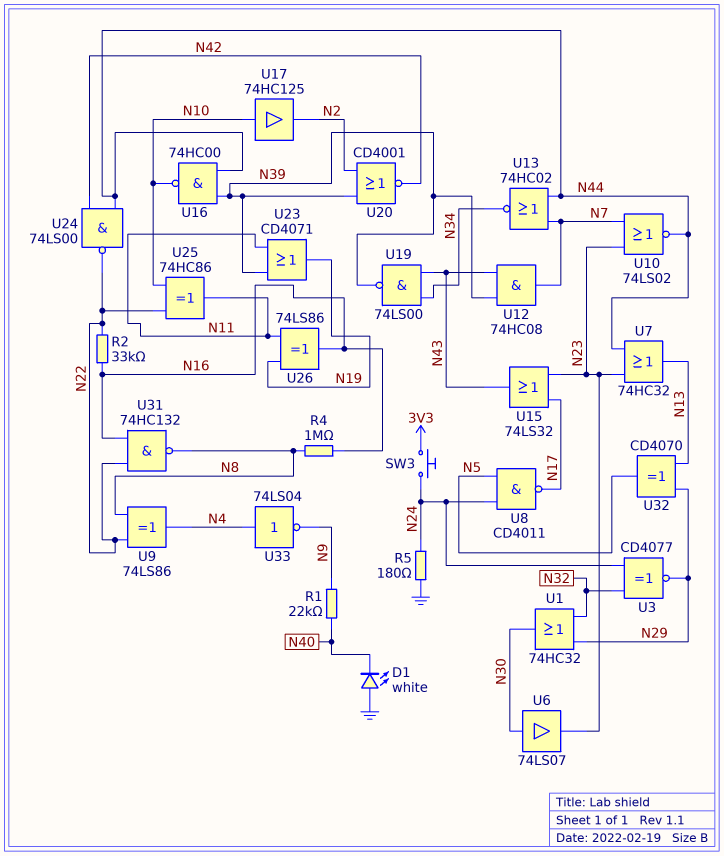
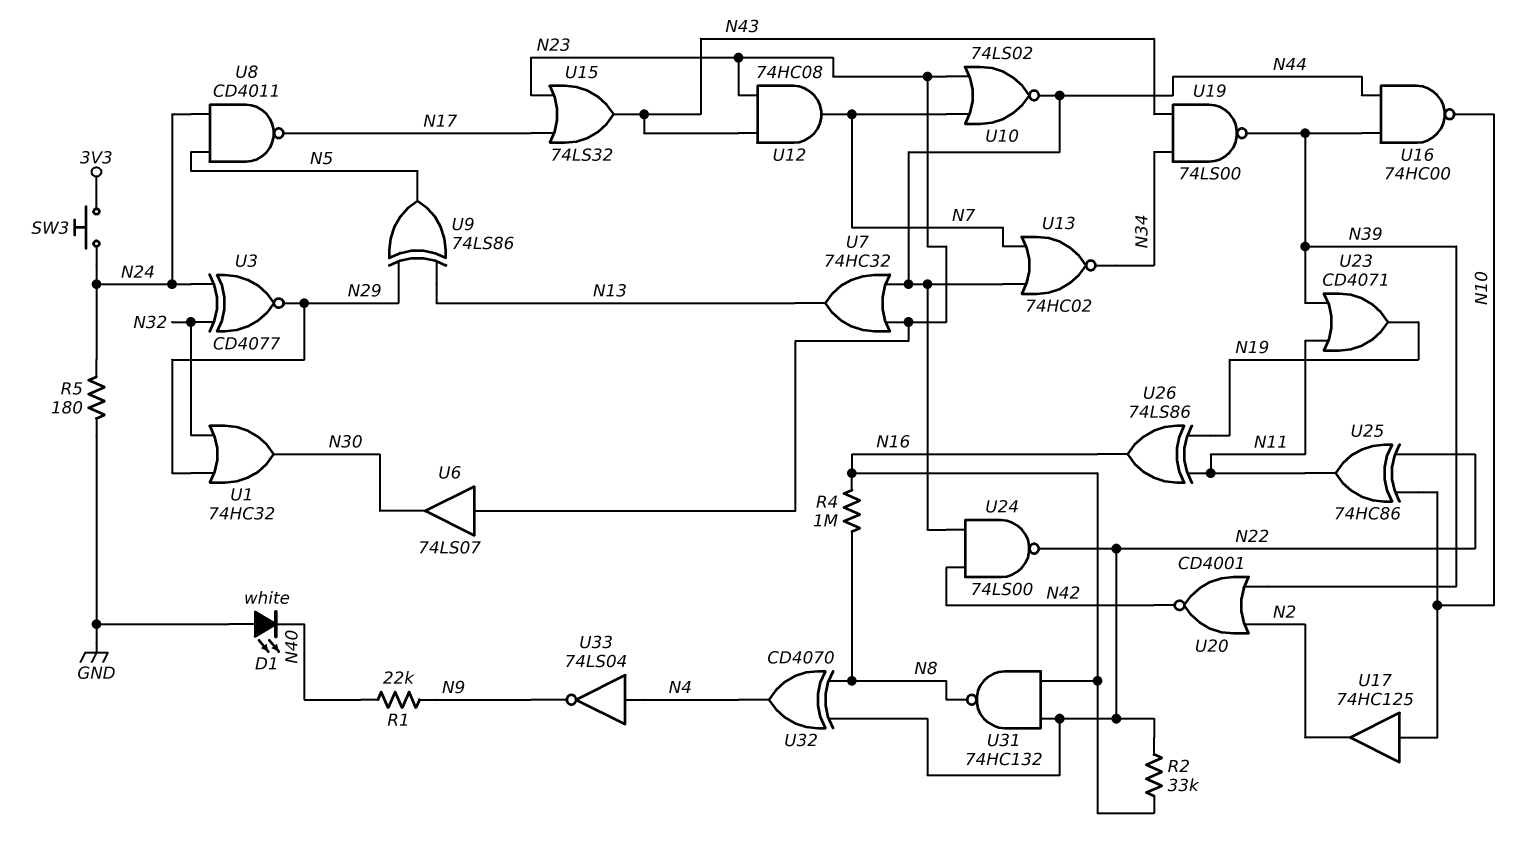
U6: buffer 74LS07 (in N30, out N23) -> buffer 74LS07 (in N23, out N30)
U9: XOR 74LS86 (in N8, in N22, out N4) -> XOR 74LS86 (in N13, in N29, out N5)
U12: AND 74HC08 (in N39, in N43, out N7) -> AND 74HC08 (in N23, in N43, out N7)
U32: XOR CD4070 (in N13, in N29, out N5) -> XOR CD4070 (in N8, in N22, out N4)

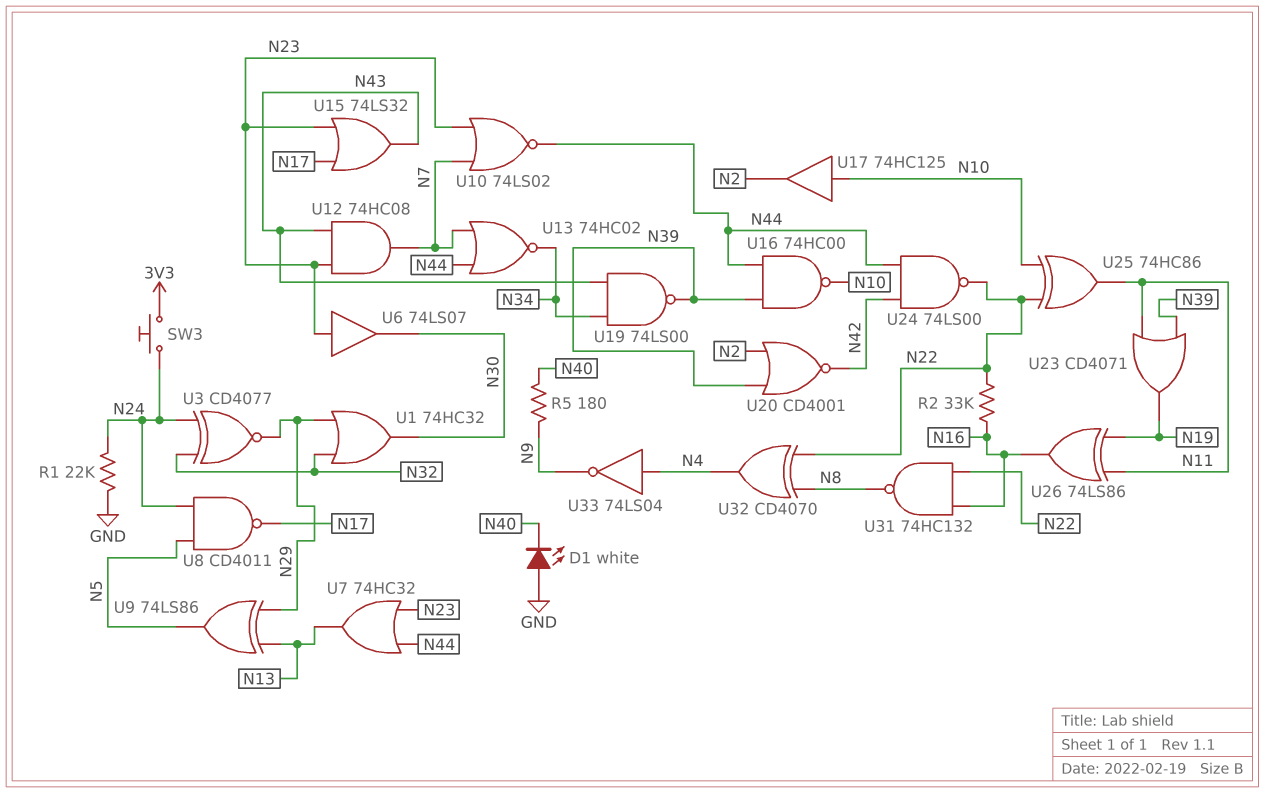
R1: 22k (N9, N40) -> 22k (GND, N24)
R4: 1M (N8, N16) -> none
R5: 180 (GND, N24) -> 180 (N9, N40)

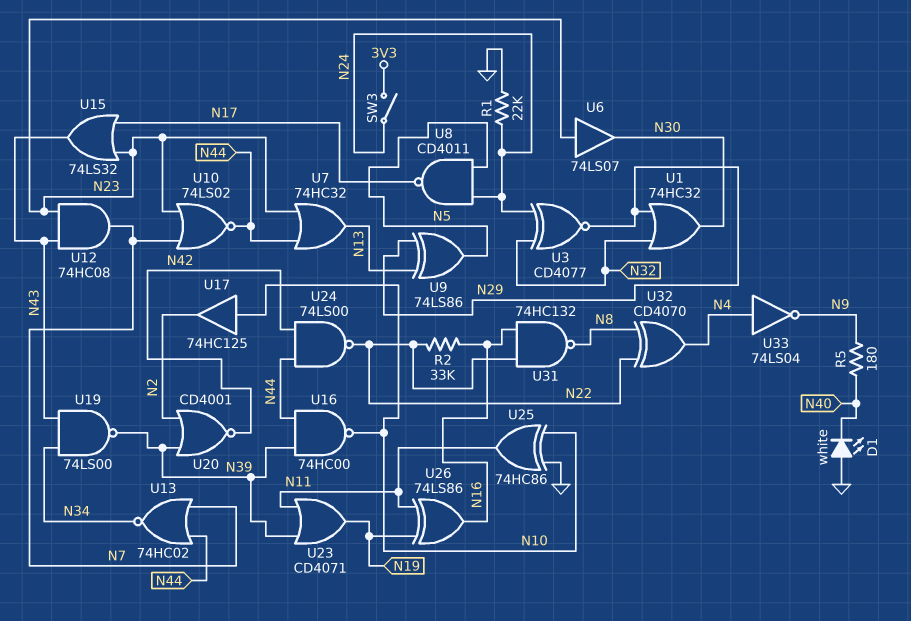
SW3: button (3V3, N24) -> switch (3V3, N24)
U25: XOR 74HC86 (in N10, in N22, out N11) -> XOR 74HC86 (in GND, in N10, out N11)

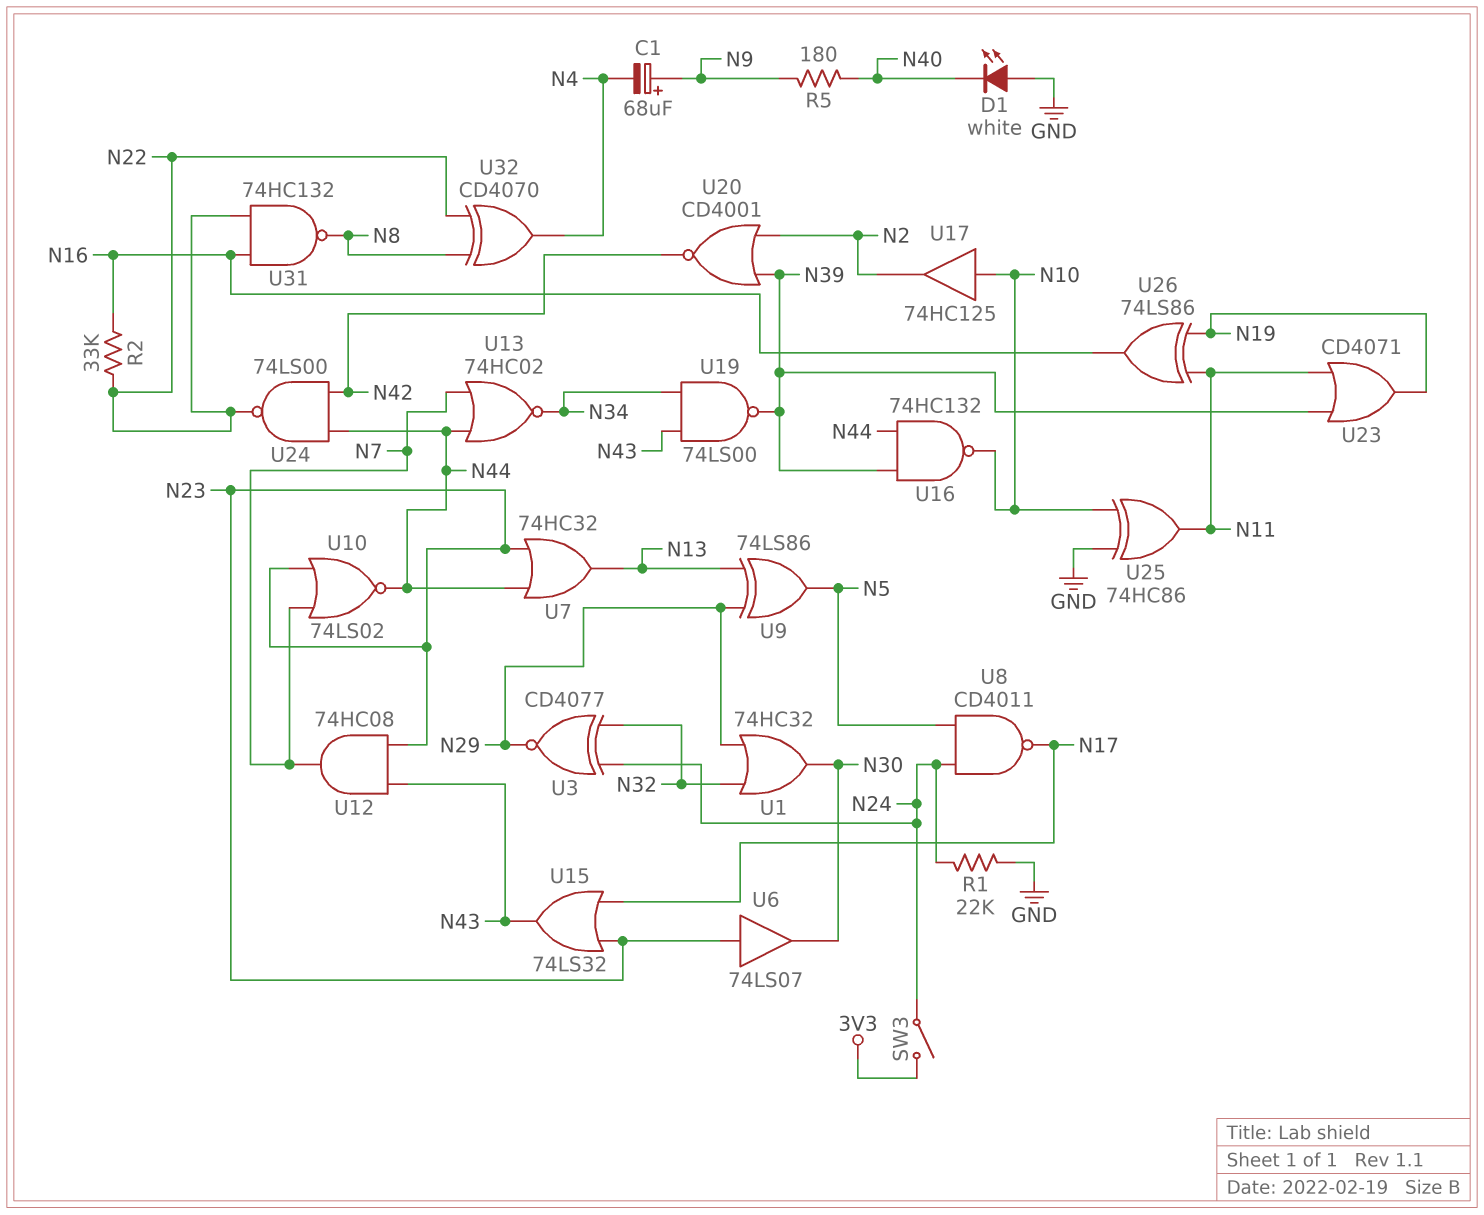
C1: none -> 68uF (plus N9, minus N4)
U16: NAND 74HC00 (in N39, in N44, out N10) -> NAND 74HC132 (in N39, in N44, out N10)
U33: NOT 74LS04 (in N4, out N9) -> none

